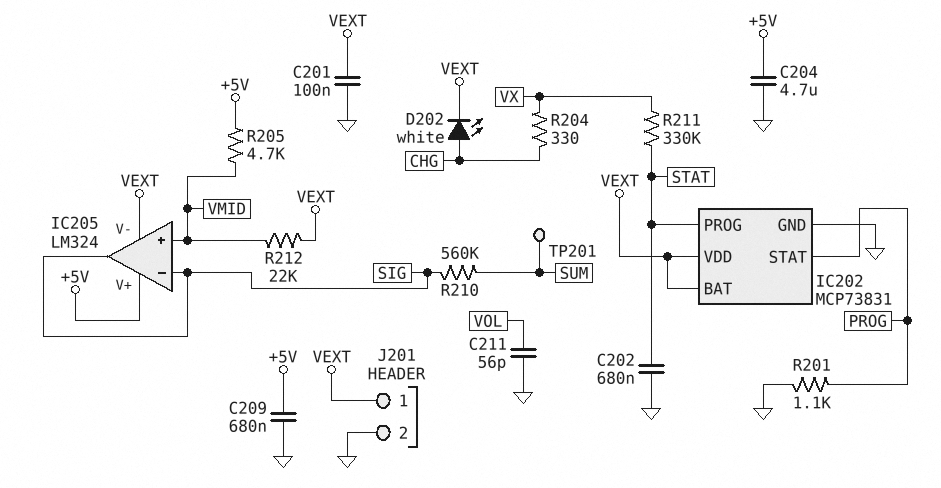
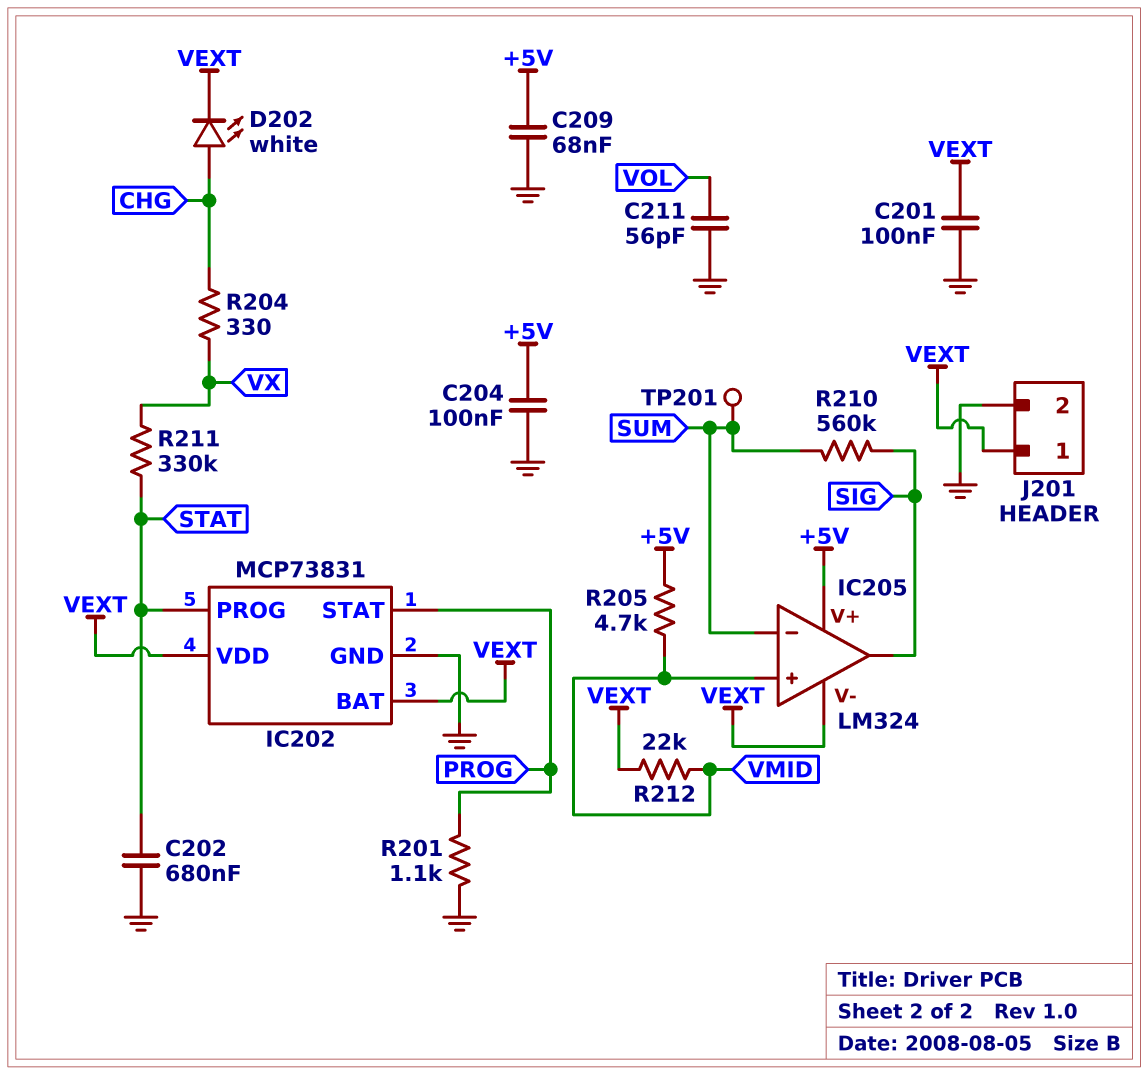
C204: 4.7uF (+5V, GND) -> 100nF (+5V, GND)
C209: 680nF (+5V, GND) -> 68nF (+5V, GND)
IC205 pin in-: SIG -> SUM

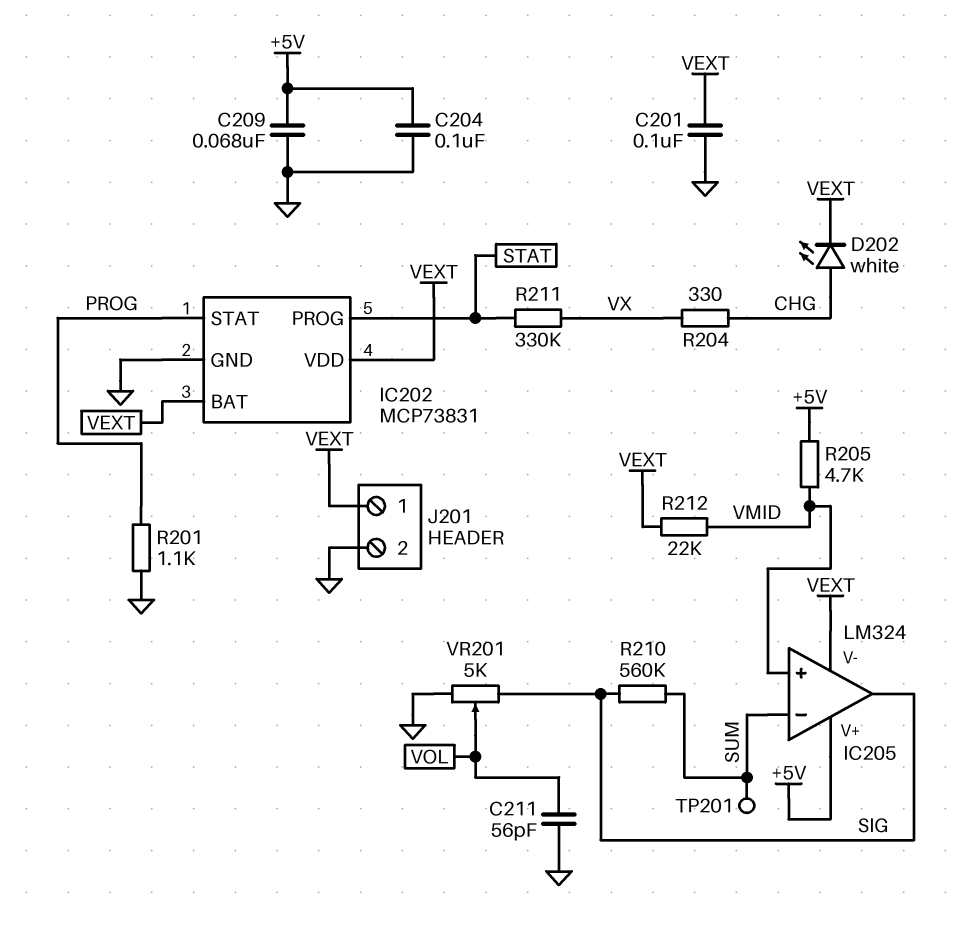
C202: 680nF (GND, STAT) -> none
VR201: none -> 5k (GND, SIG, wiper VOL)

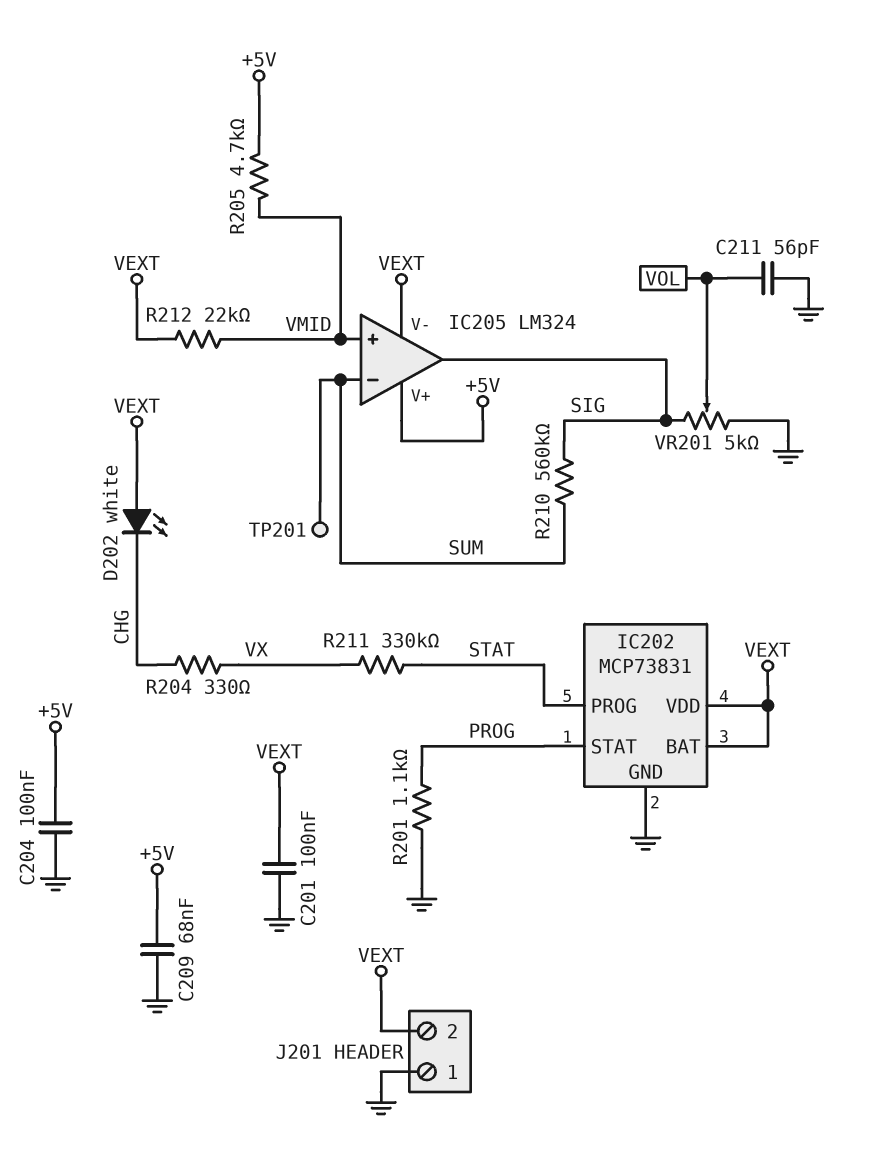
D202: LED white (A CHG, K VEXT) -> LED white (A VEXT, K CHG)
J201 pin 1: VEXT -> GND
J201 pin 2: GND -> VEXT

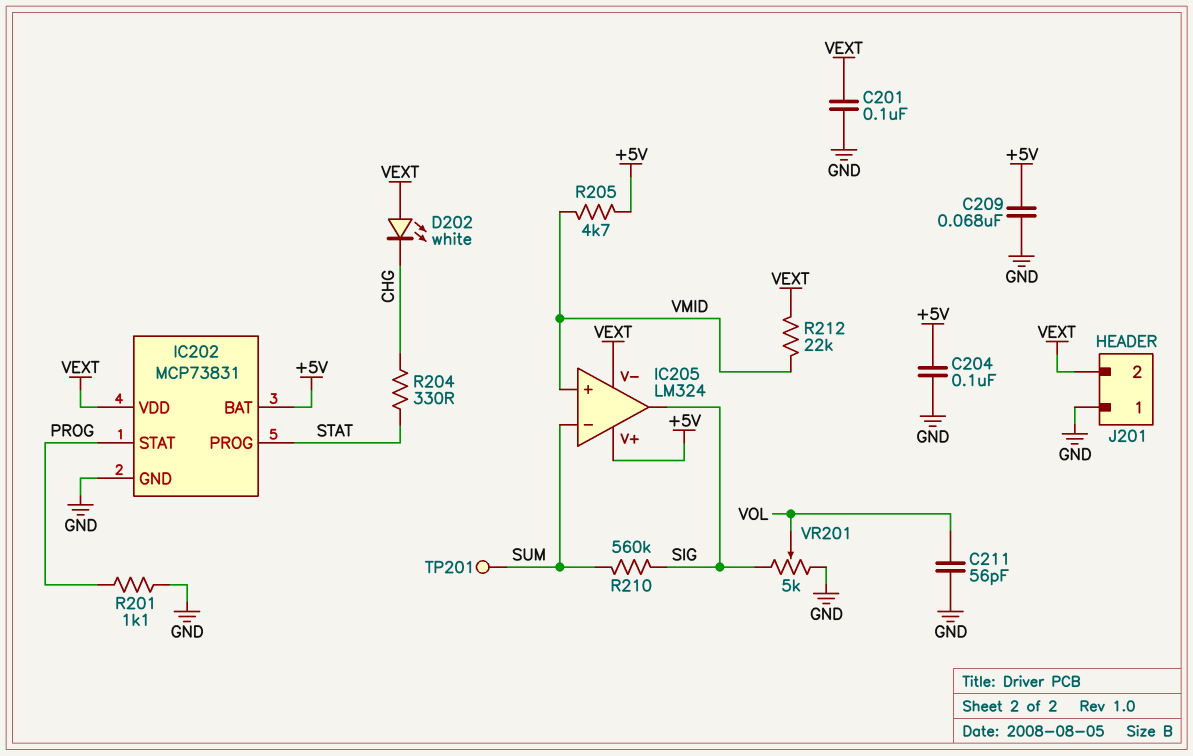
IC202 pin BAT: VEXT -> +5V
R204: 330 (CHG, VX) -> 330 (CHG, STAT)
R211: 330k (STAT, VX) -> none

